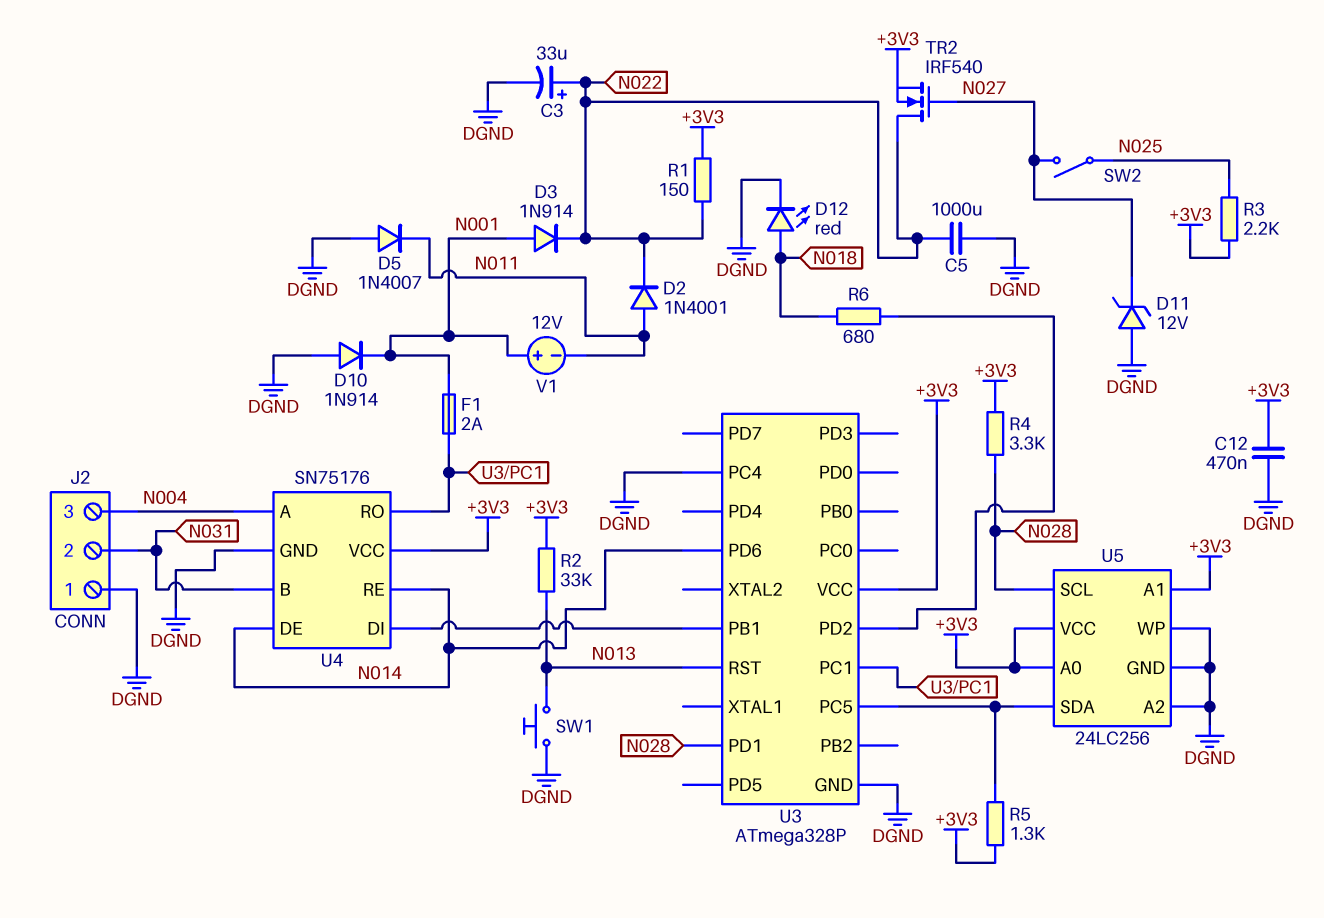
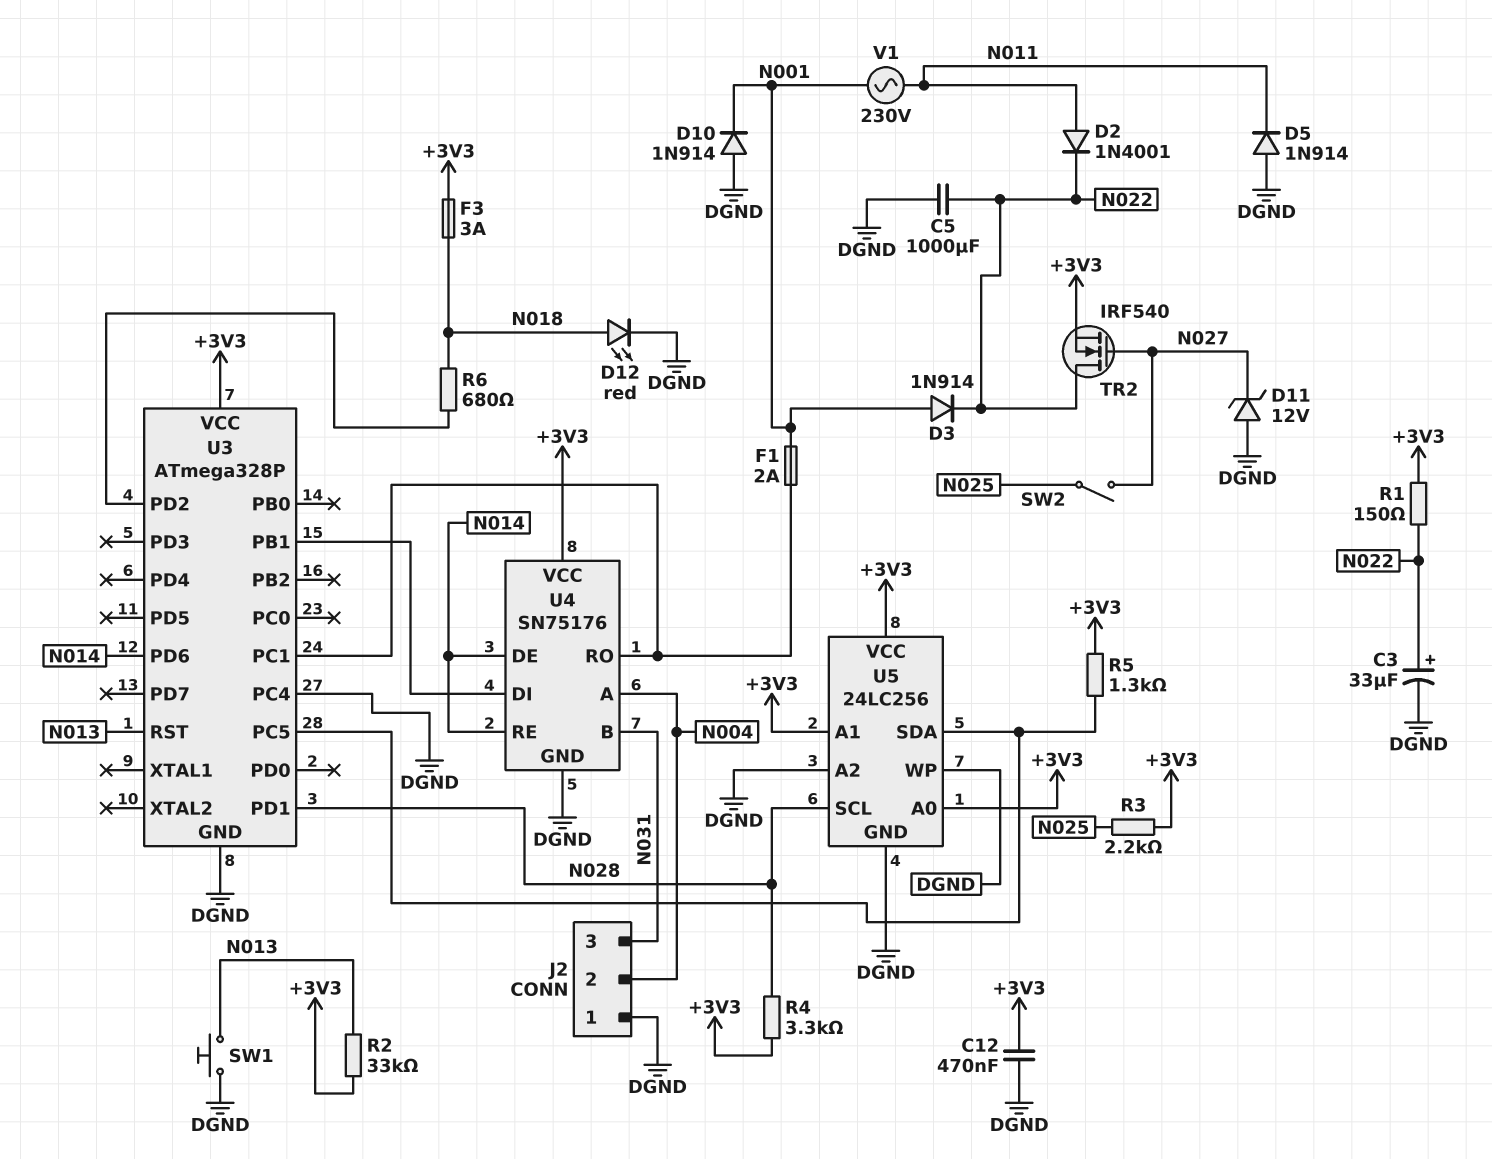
D5: diode 1N4007 (A DGND, K N011) -> diode 1N914 (A DGND, K N011)
F3: none -> 3A (+3V3, N018)
J2 pin 2: N031 -> N004
J2 pin 3: N004 -> N031
V1: 12V (plus N001, minus N011) -> AC 230V (N001, N011)

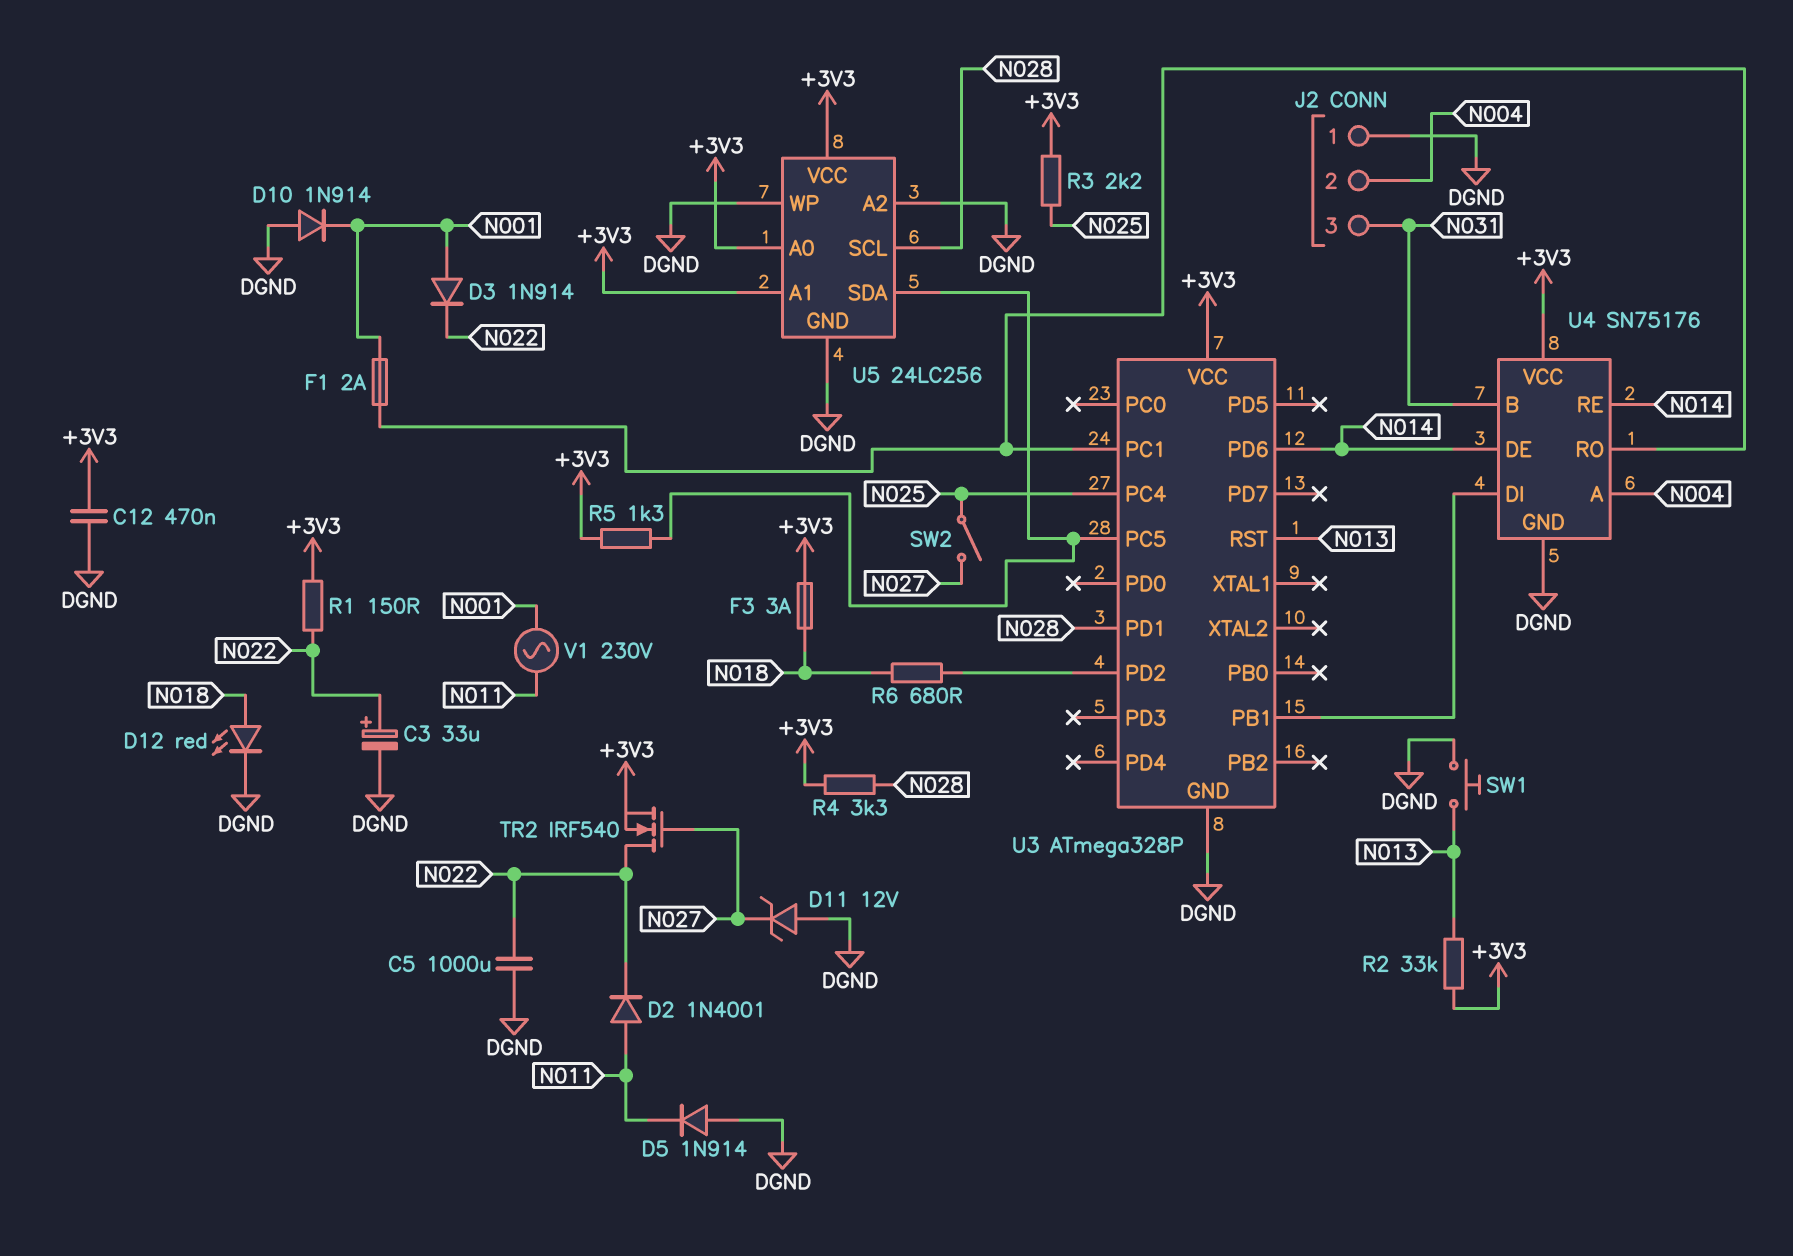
U3 pin PC4: DGND -> N025

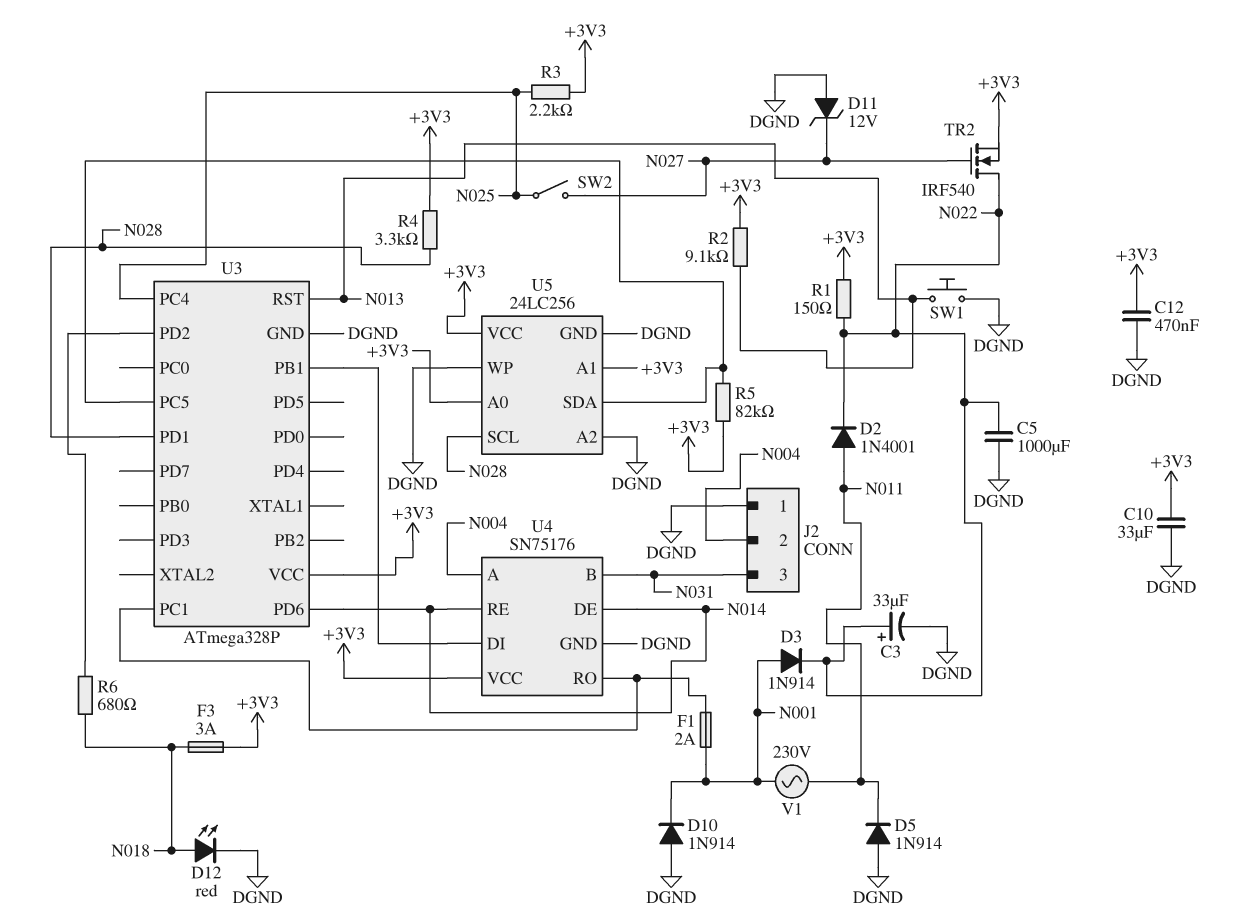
C10: none -> 33uF (+3V3, DGND)
R2: 33k (+3V3, N013) -> 9.1k (+3V3, N013)
R5: 1.3k (+3V3, U3/PC5) -> 82k (+3V3, U3/PC5)

